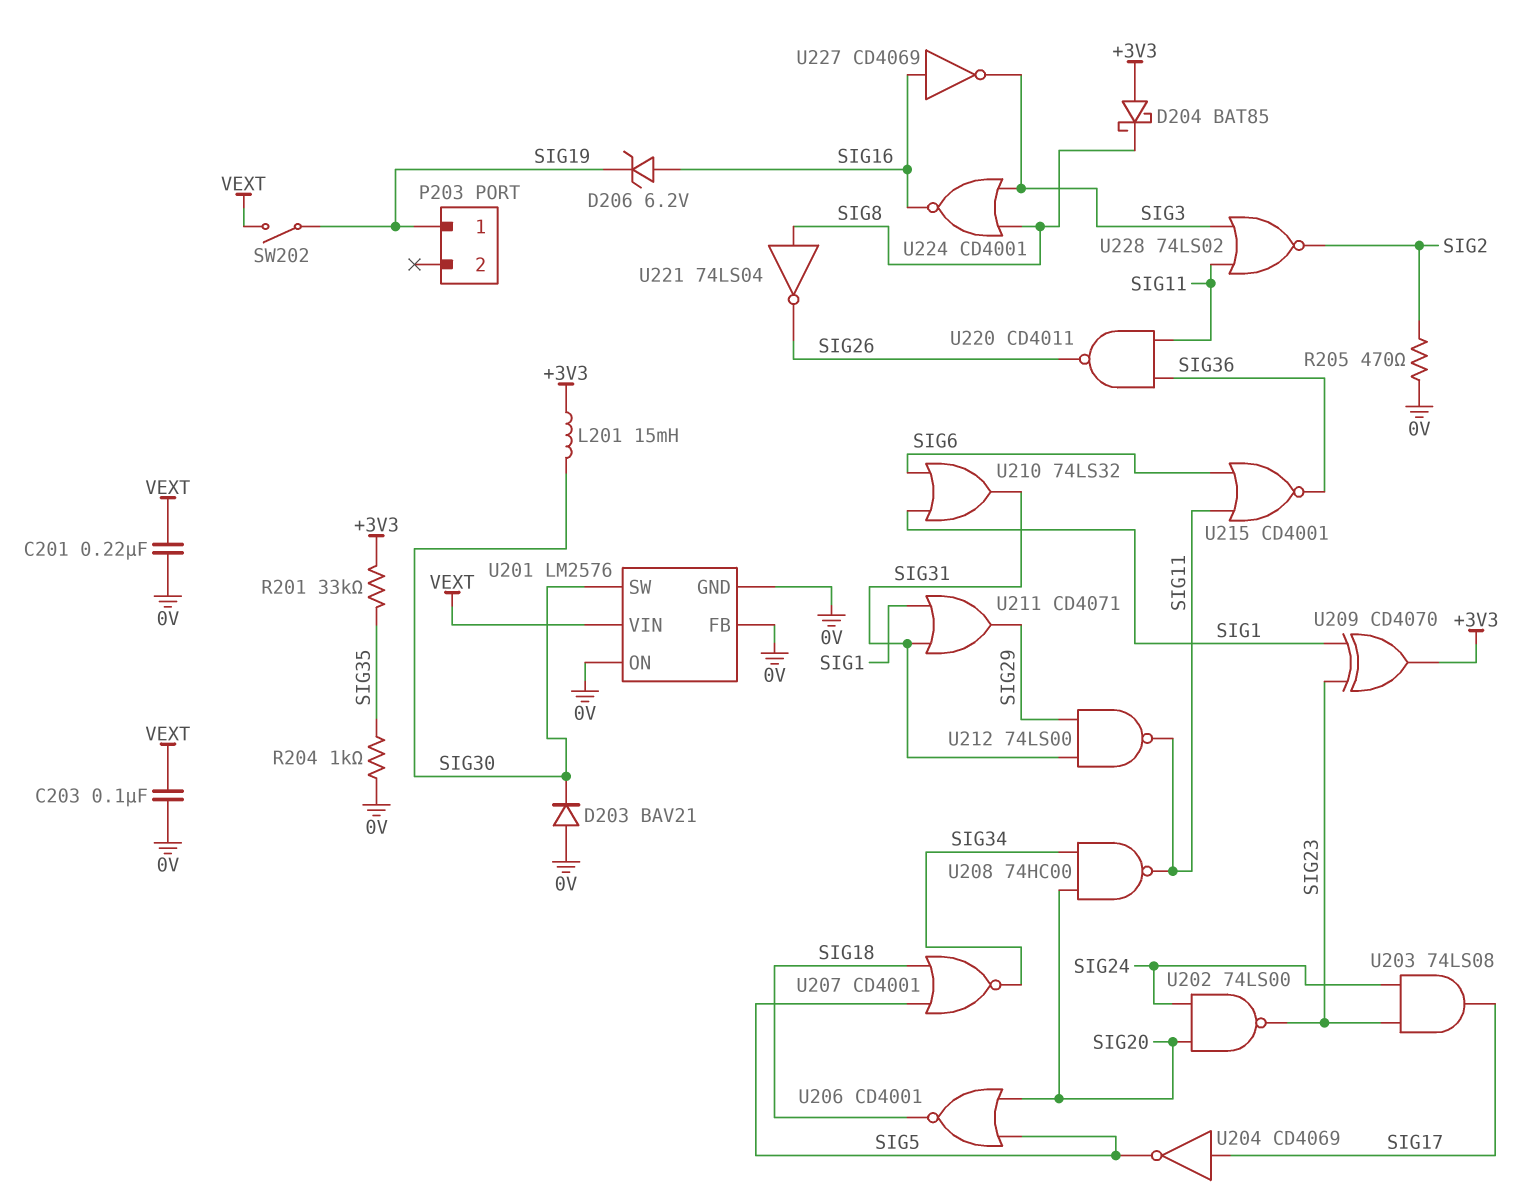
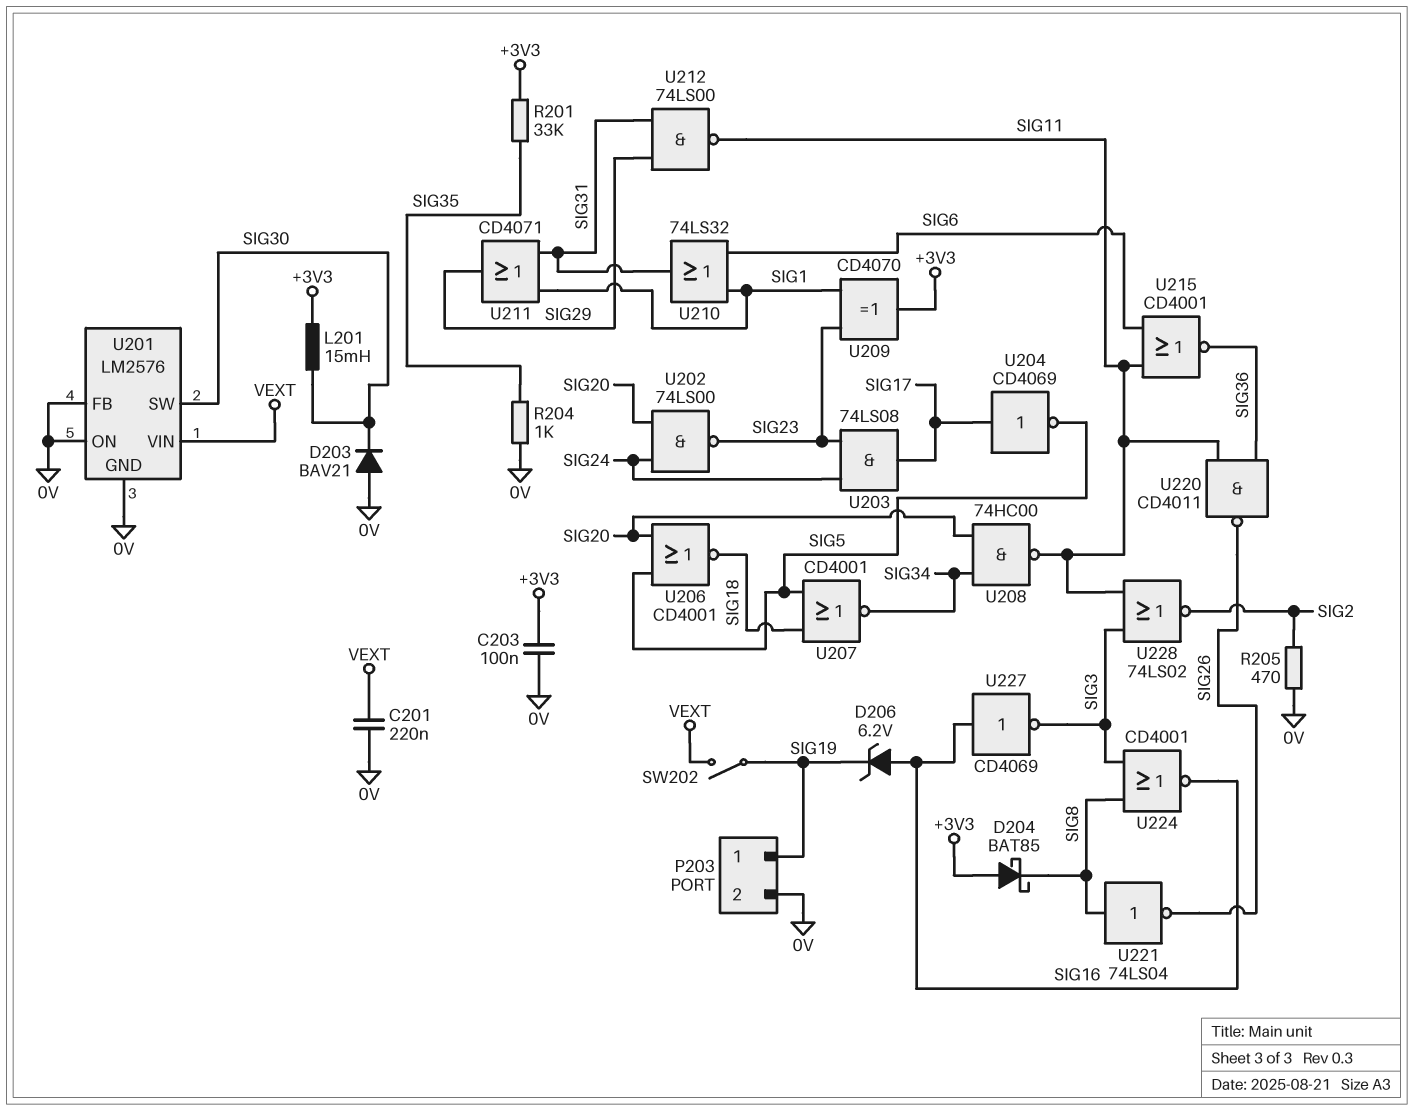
C203: 100nF (0V, VEXT) -> 100nF (+3V3, 0V)
P203 pin 2: none -> 0V

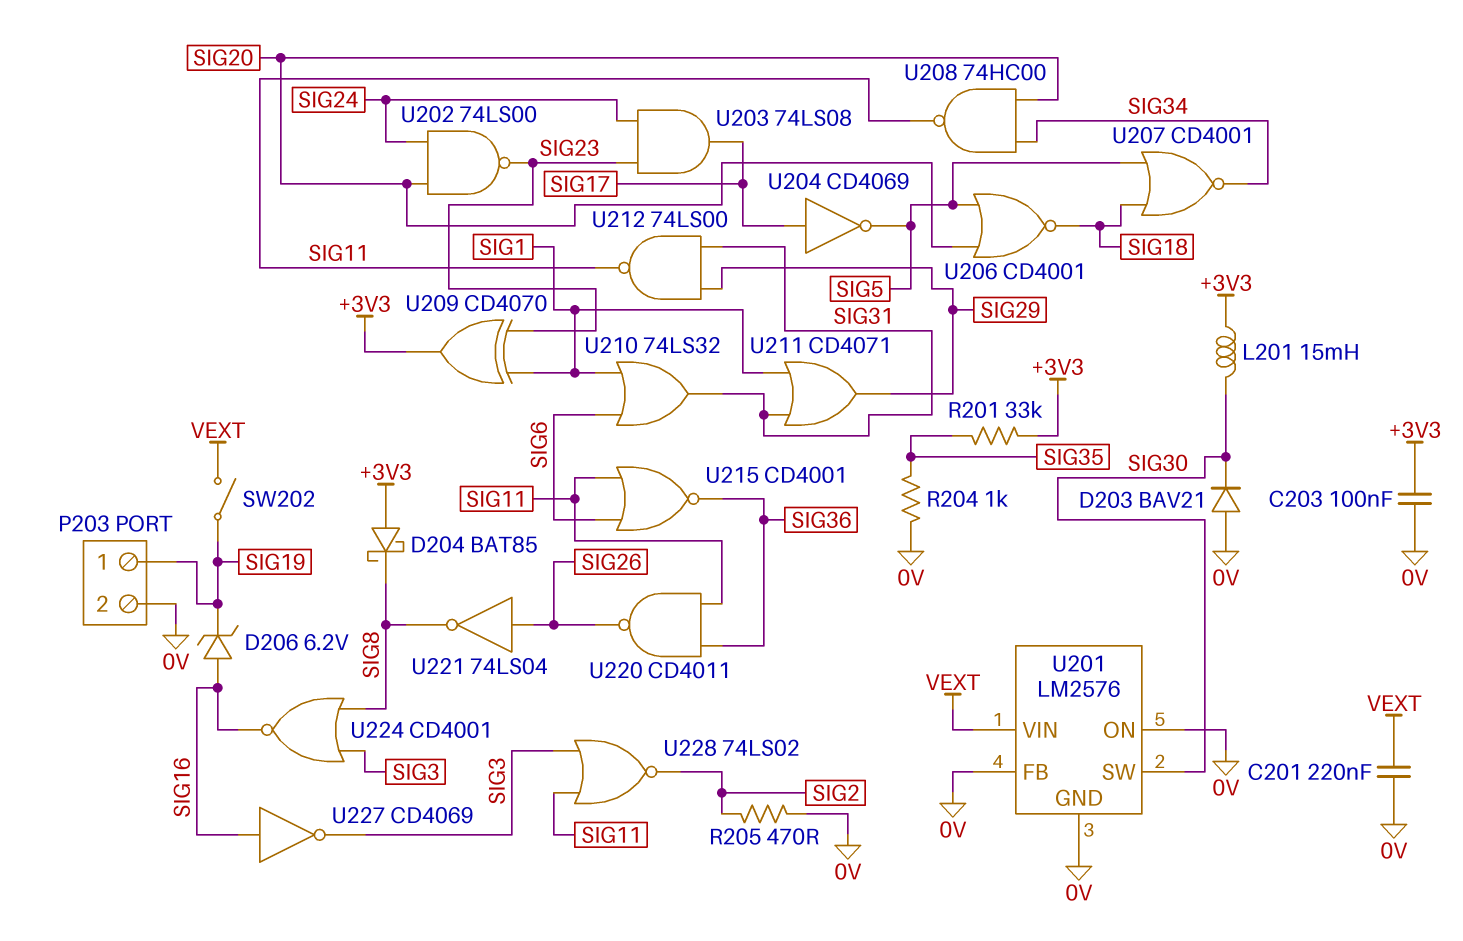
U221: NOT 74LS04 (in SIG8, out SIG26) -> NOT 74LS04 (in SIG26, out SIG8)

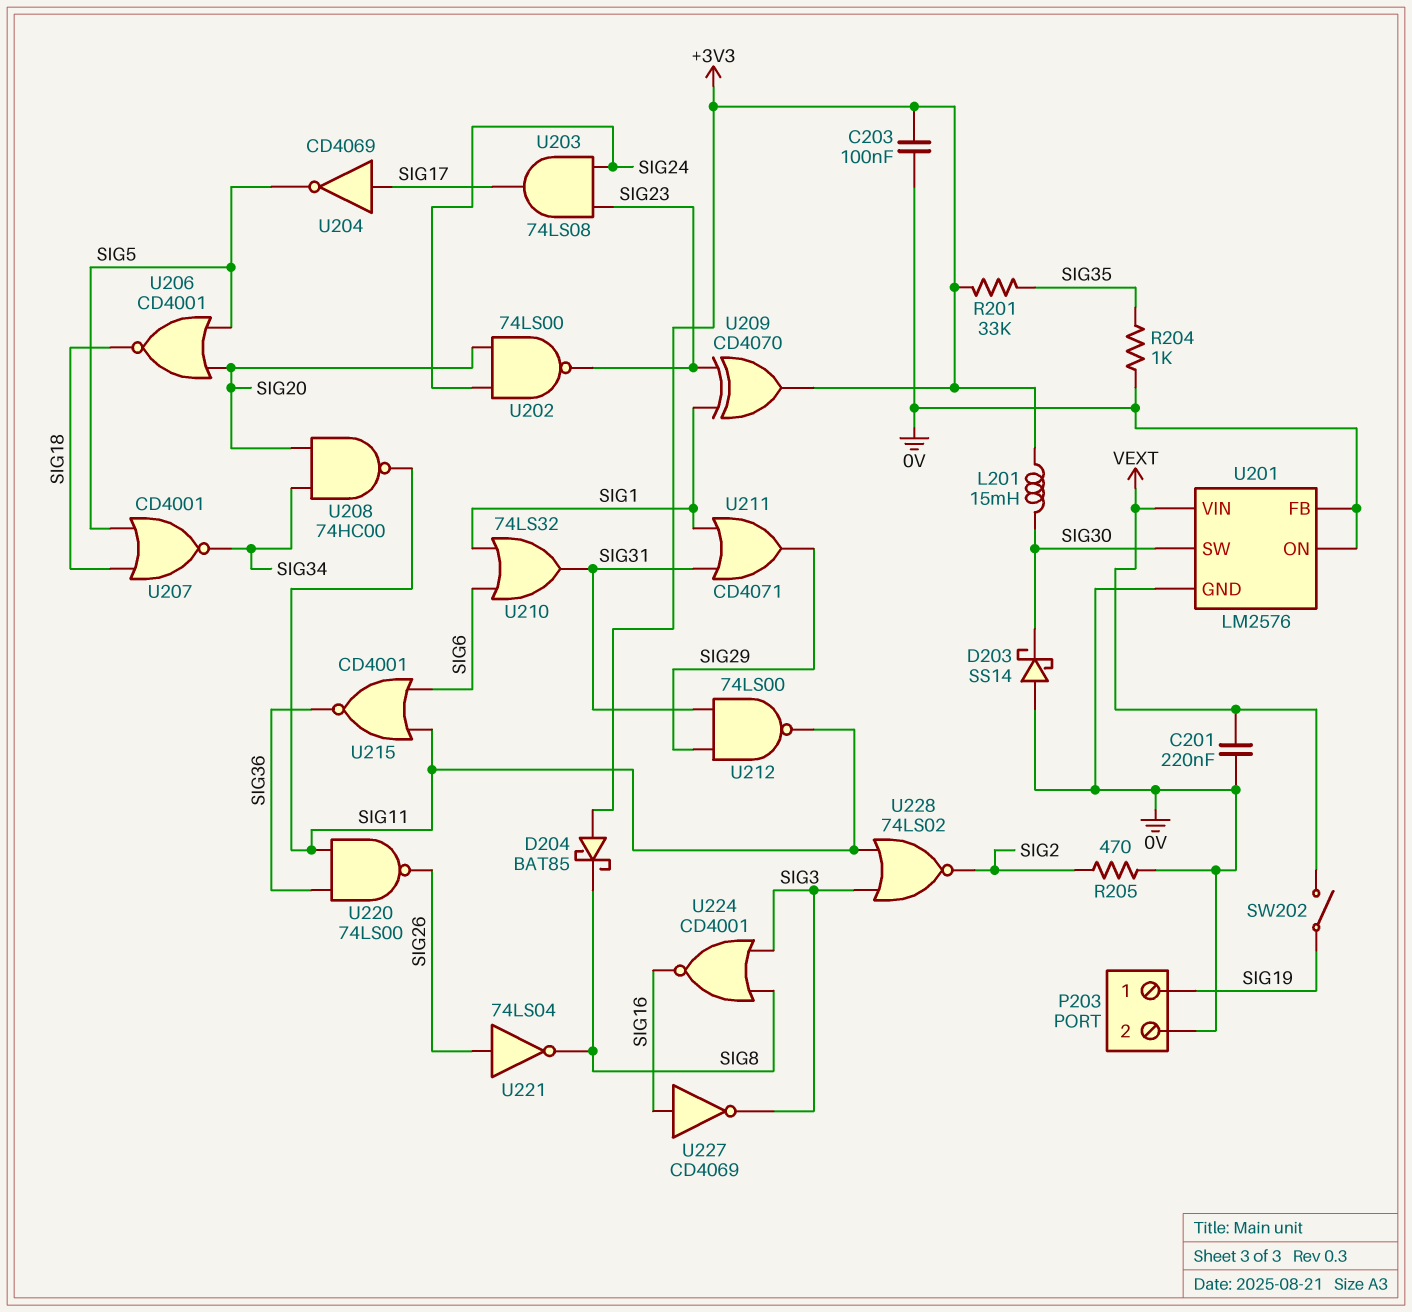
D203: diode BAV21 (A 0V, K SIG30) -> schottky SS14 (A 0V, K SIG30)
D206: zener 6.2V (A SIG16, K SIG19) -> none
U220: NAND CD4011 (in SIG11, in SIG36, out SIG26) -> NAND 74LS00 (in SIG11, in SIG36, out SIG26)

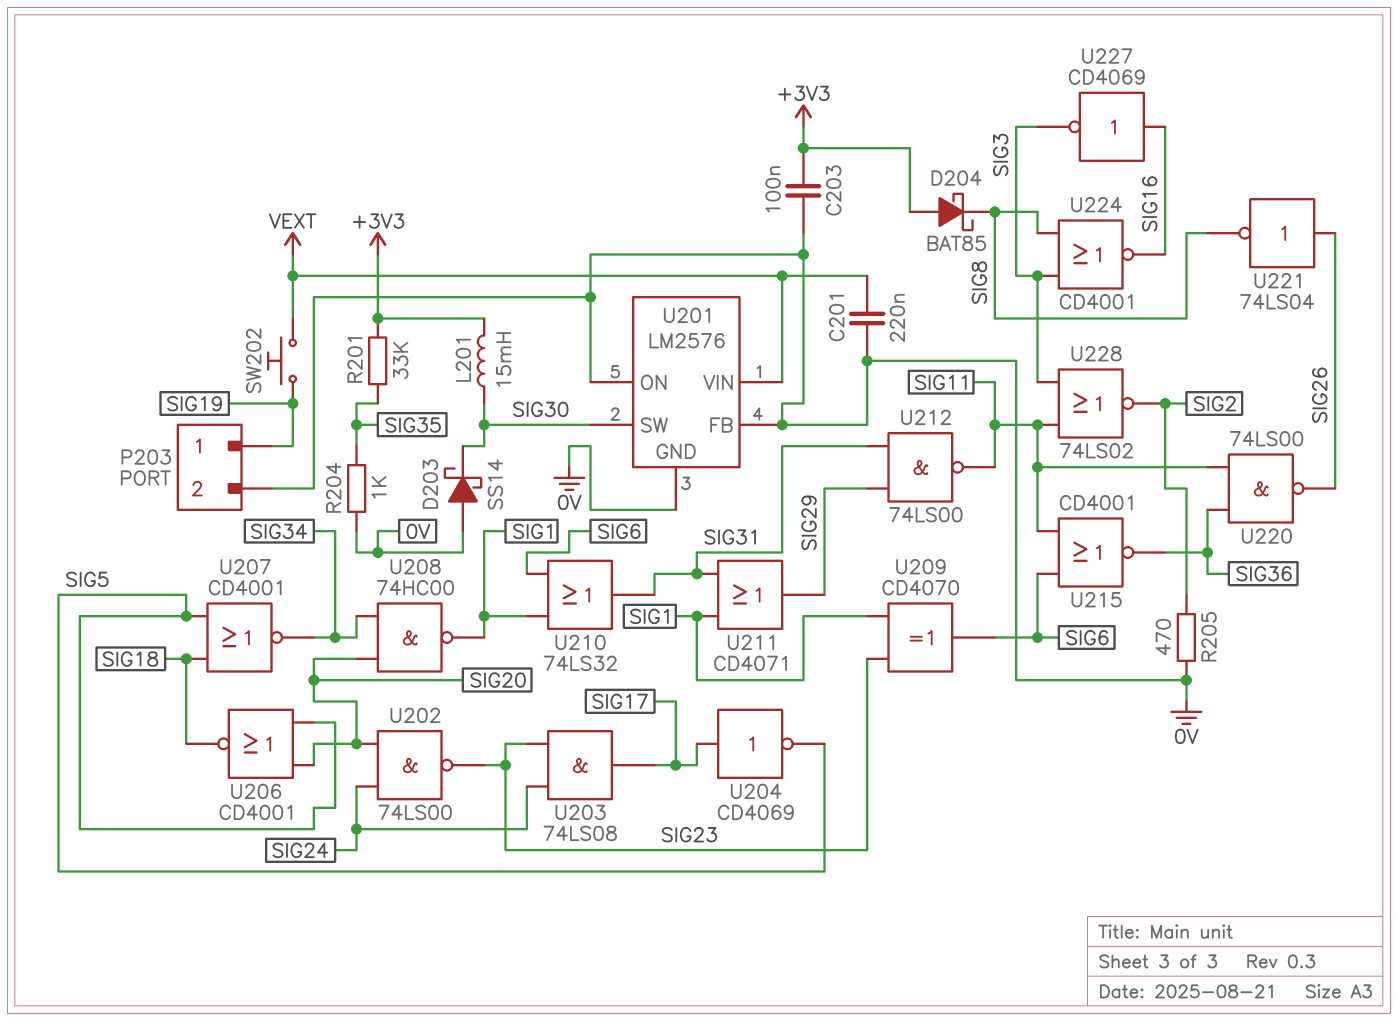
SW202: switch (SIG19, VEXT) -> button (SIG19, VEXT)
U208: NAND 74HC00 (in SIG20, in SIG34, out SIG11) -> NAND 74HC00 (in SIG20, in SIG34, out SIG1)
U209: XOR CD4070 (in SIG1, in SIG23, out +3V3) -> XOR CD4070 (in SIG1, in SIG23, out SIG6)

